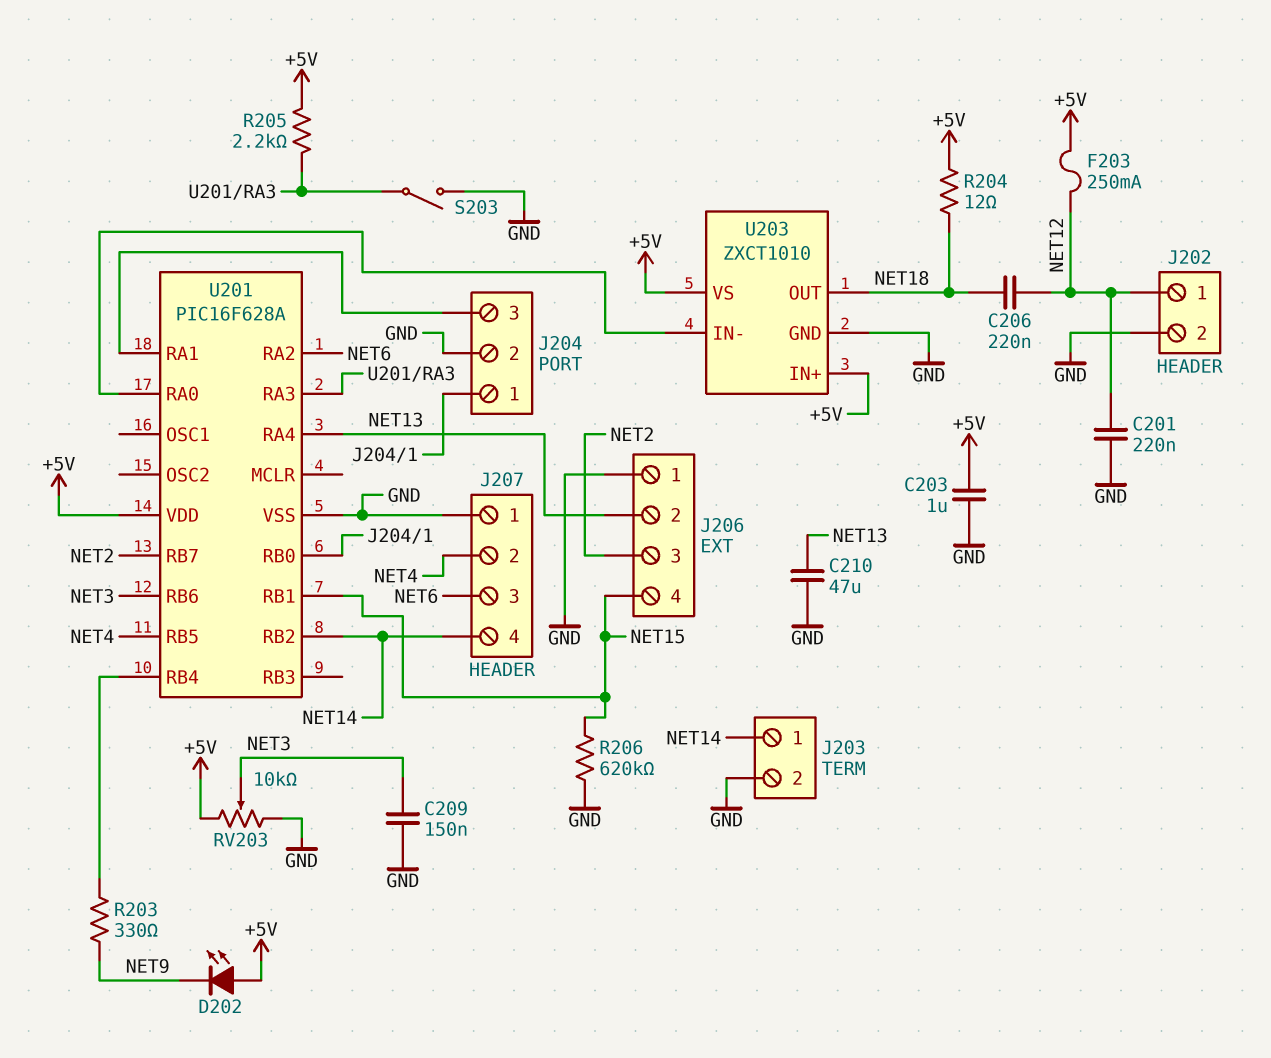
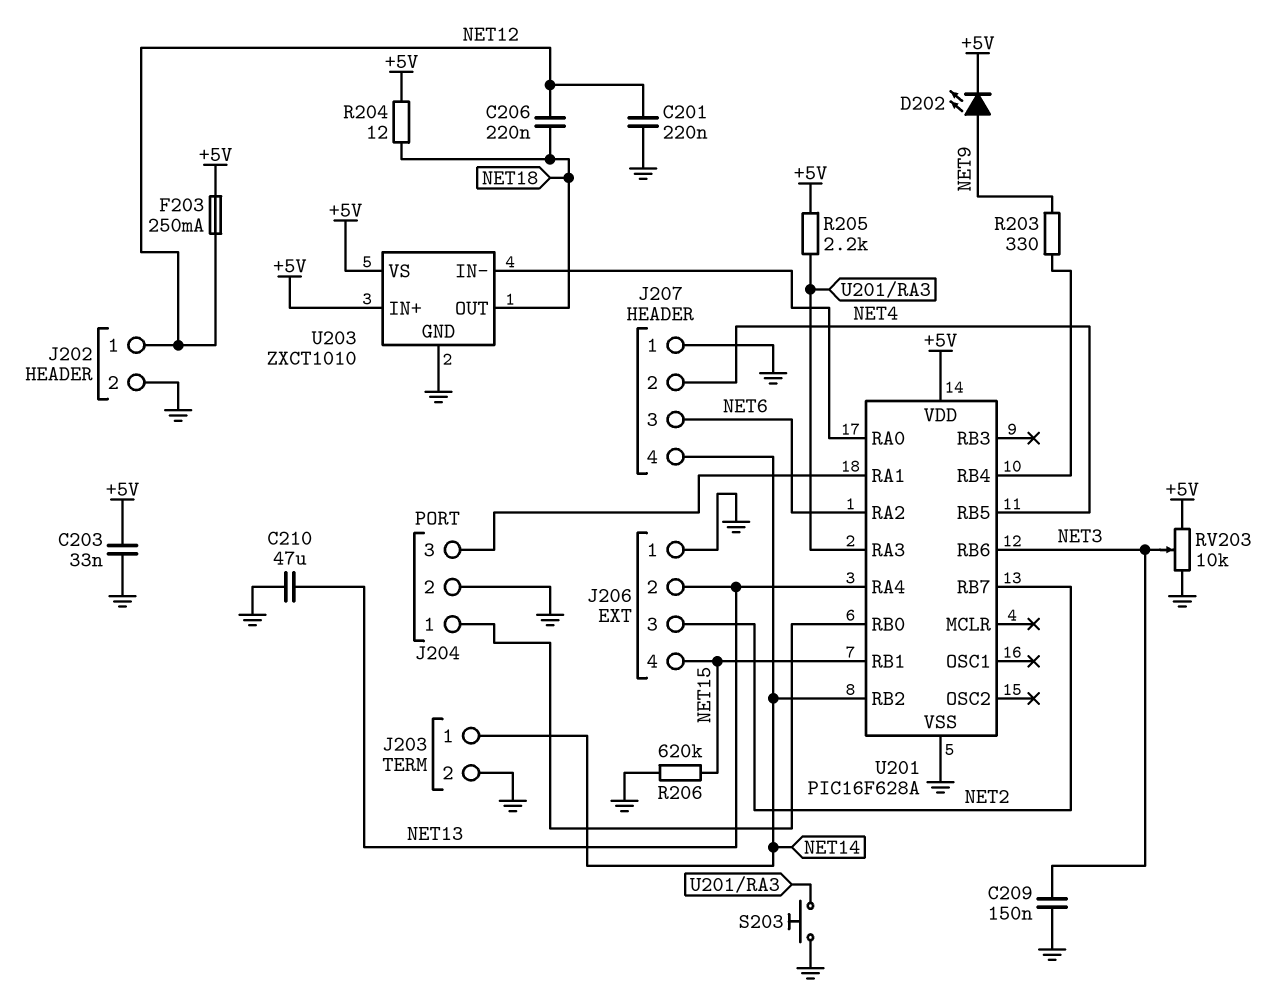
C203: 1uF (+5V, GND) -> 33nF (+5V, GND)
D202: LED (A +5V, K NET9) -> LED (A NET9, K +5V)
S203: switch (GND, U201/RA3) -> button (GND, U201/RA3)

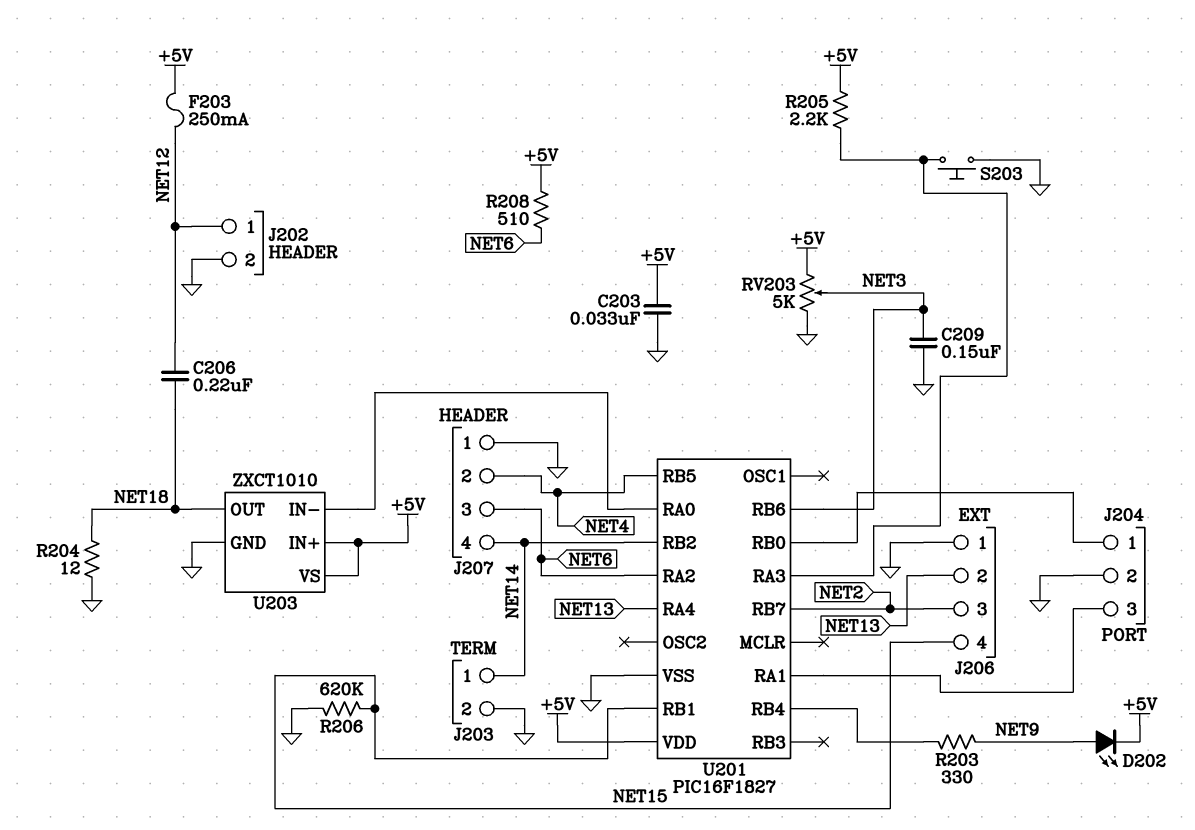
C201: 220nF (GND, NET12) -> none
C210: 47uF (GND, NET13) -> none
R204: 12 (+5V, NET18) -> 12 (GND, NET18)
R208: none -> 510 (+5V, NET6)
RV203: 10k (+5V, GND, wiper NET3) -> 5k (+5V, GND, wiper NET3)
U201: PIC16F628A -> PIC16F1827

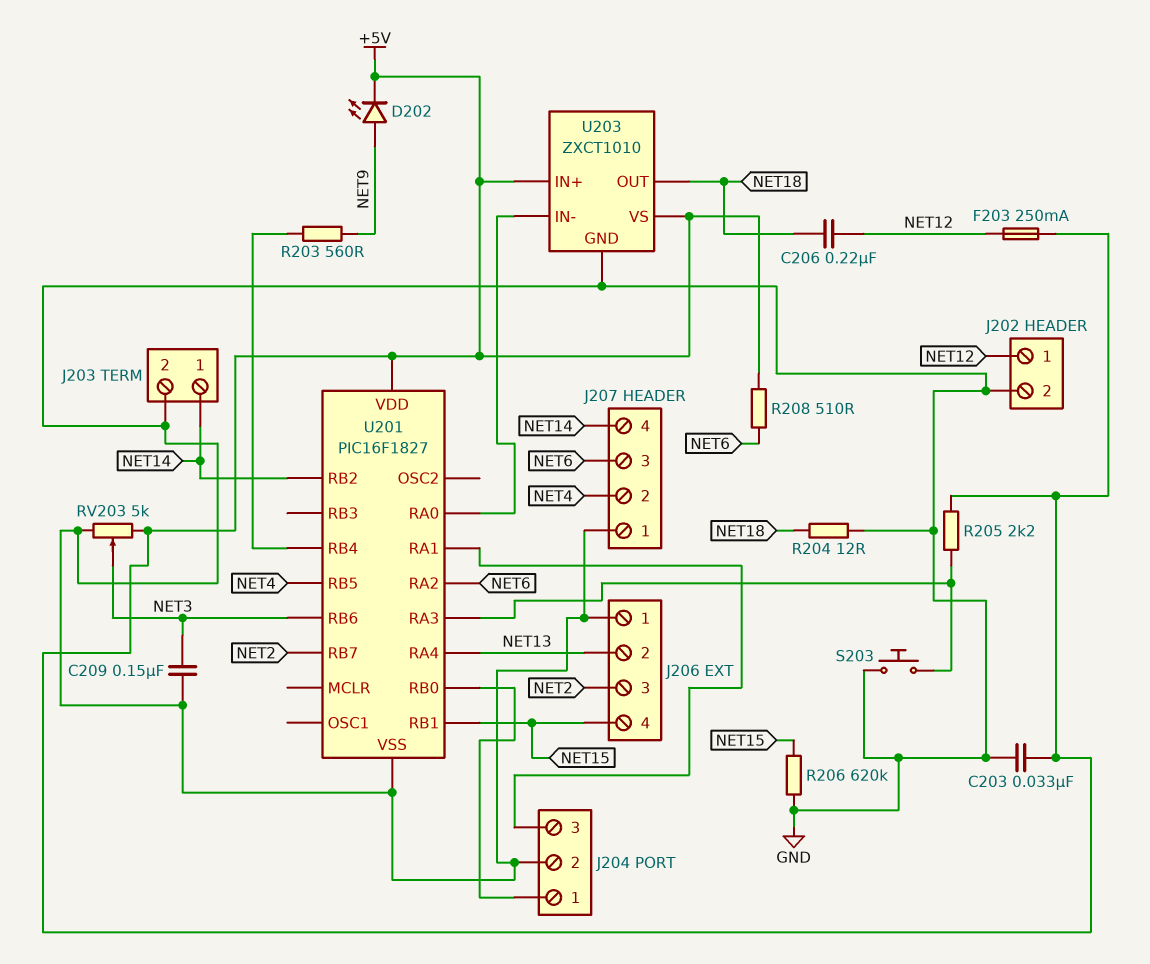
R203: 330 (NET9, U201/RB4) -> 560 (NET9, U201/RB4)

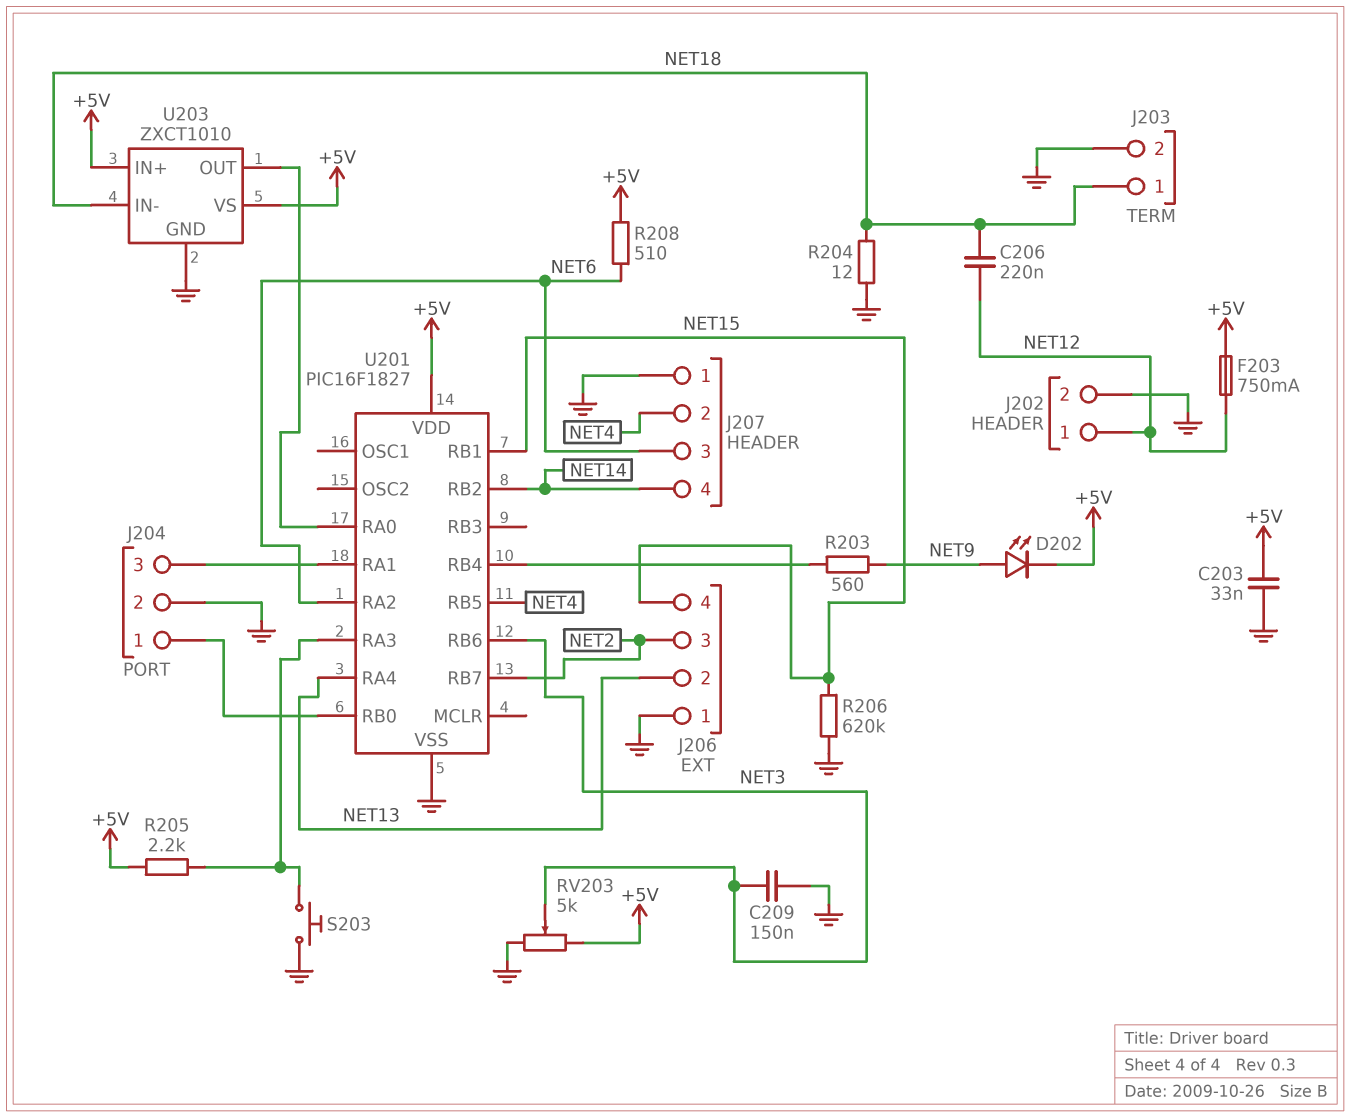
F203: 250mA (+5V, NET12) -> 750mA (+5V, NET12)
J203 pin 1: NET14 -> NET18
U203 pin IN-: U201/RA0 -> NET18
U203 pin OUT: NET18 -> U201/RA0

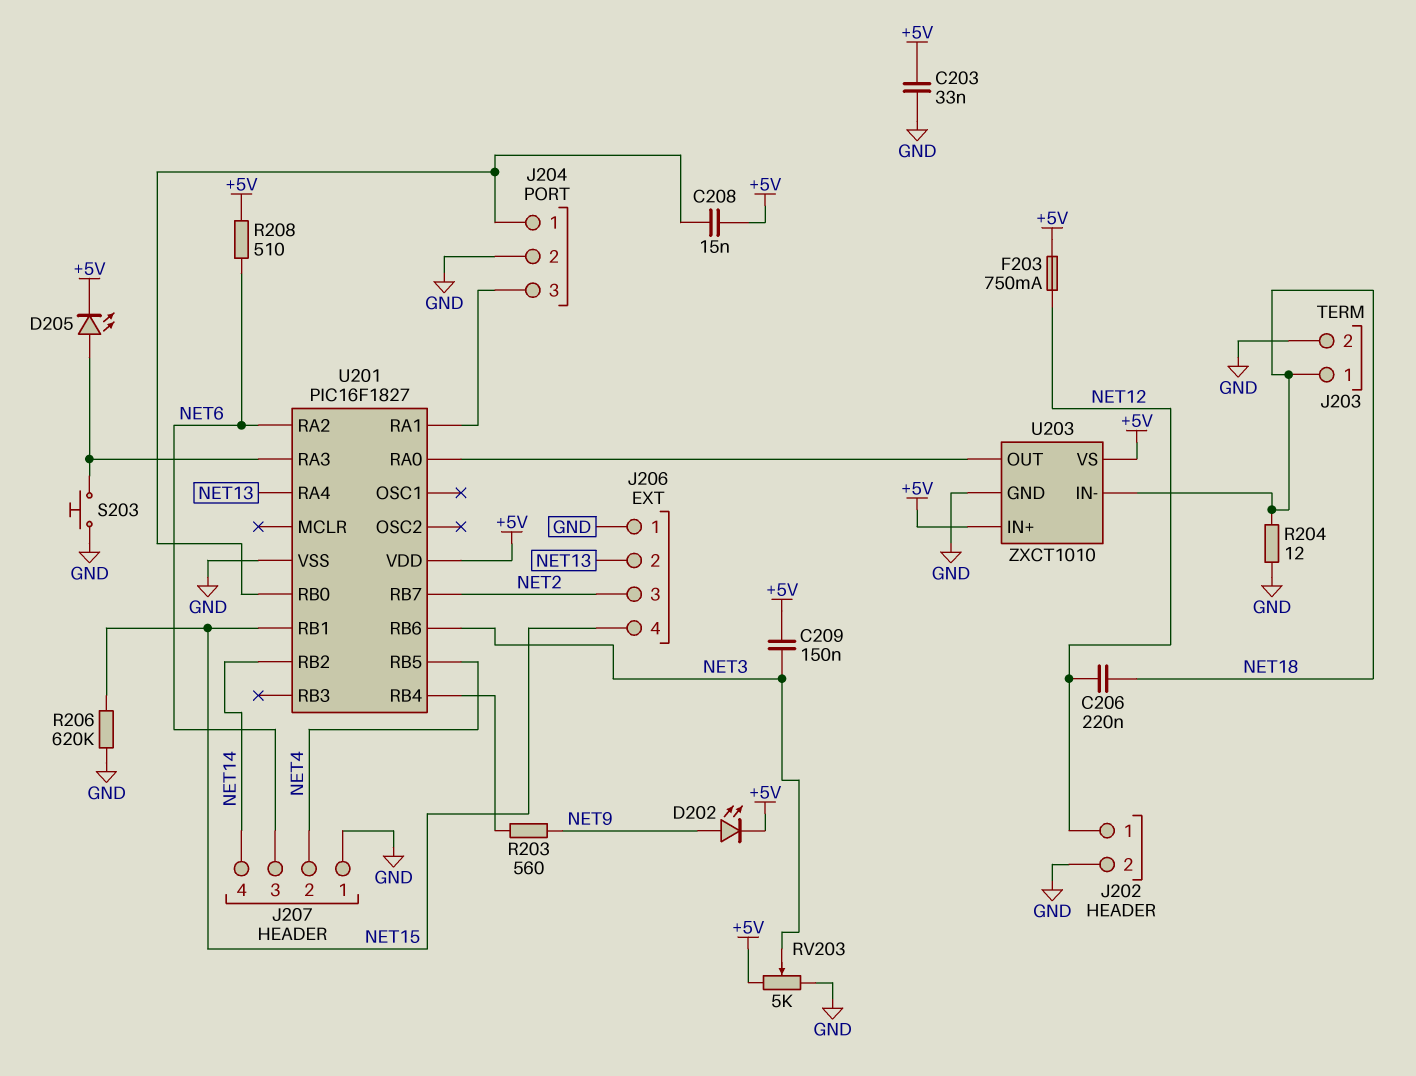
C208: none -> 15nF (+5V, J204/1)
C209: 150nF (GND, NET3) -> 150nF (+5V, NET3)
D205: none -> LED (A U201/RA3, K +5V)
R205: 2.2k (+5V, U201/RA3) -> none

